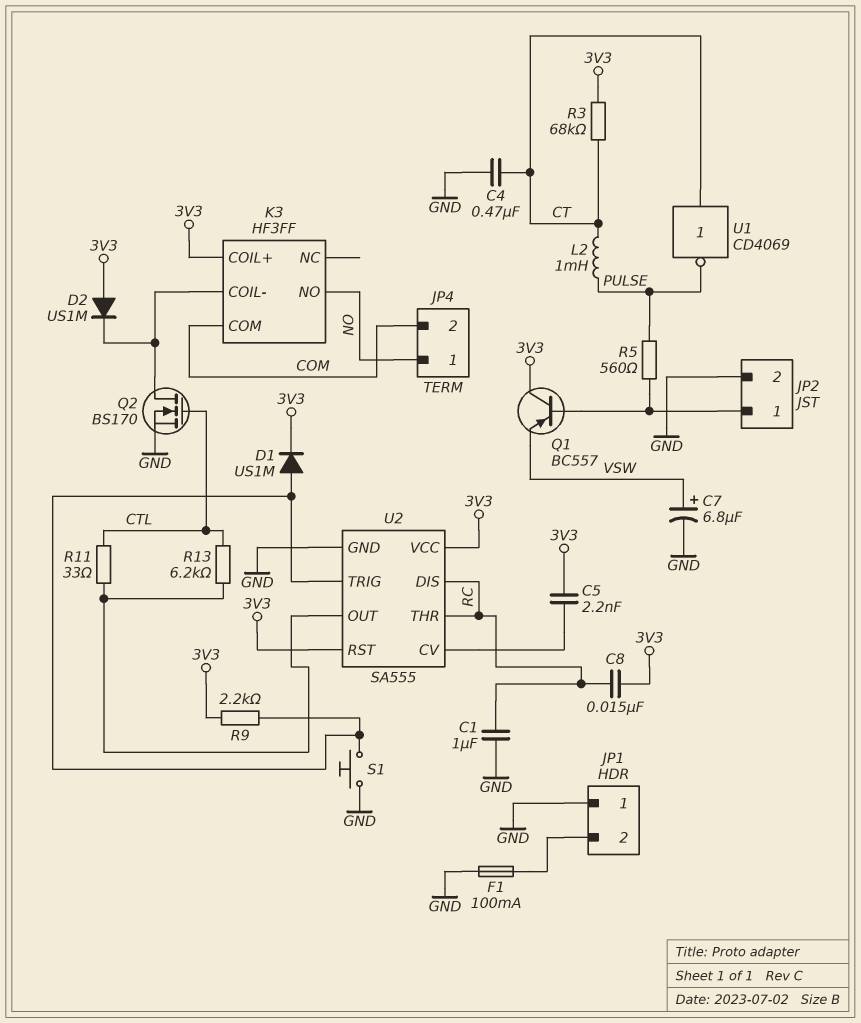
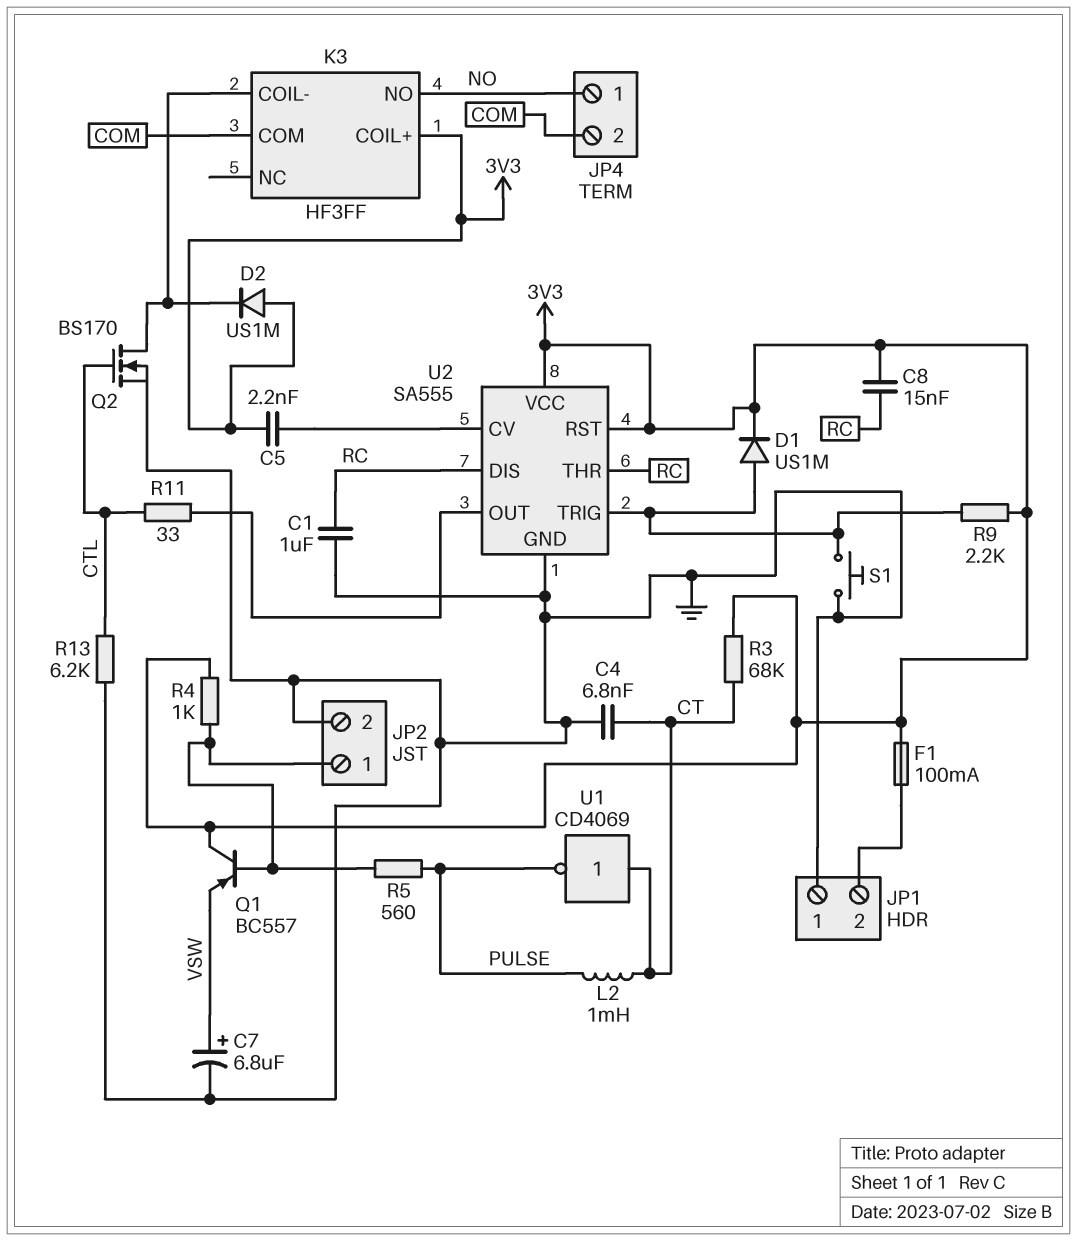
C4: 470nF (CT, GND) -> 6.8nF (CT, GND)
F1: 100mA (GND, JP1/2) -> 100mA (3V3, JP1/2)
R4: none -> 1k (3V3, JP2/1)
R13: 6.2k (CTL, U2/OUT) -> 6.2k (CTL, GND)

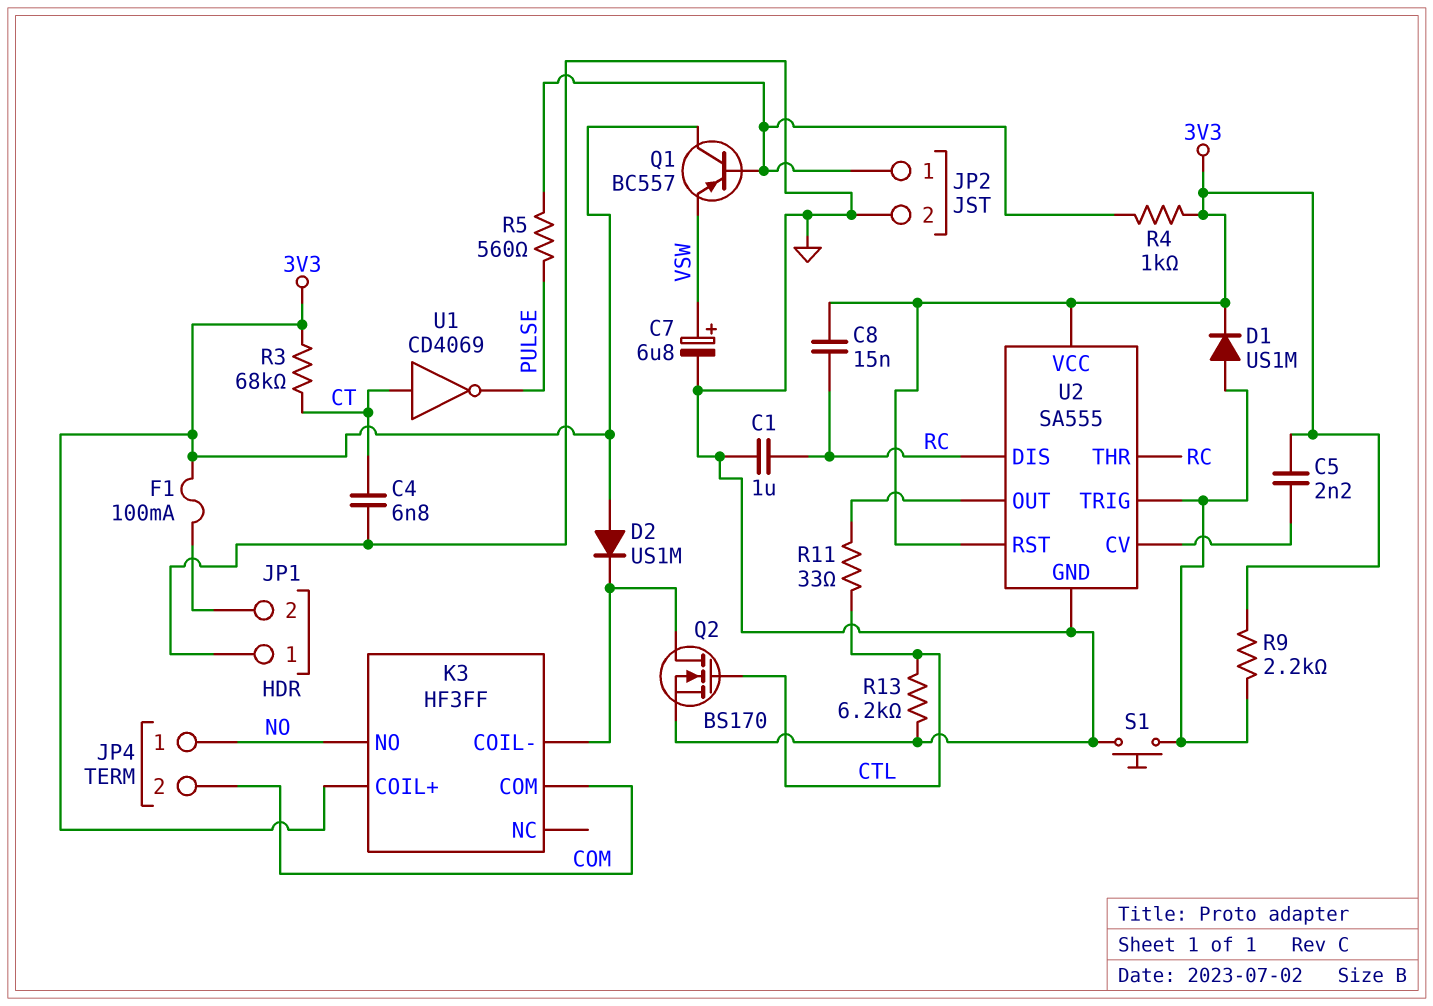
L2: 1mH (CT, PULSE) -> none

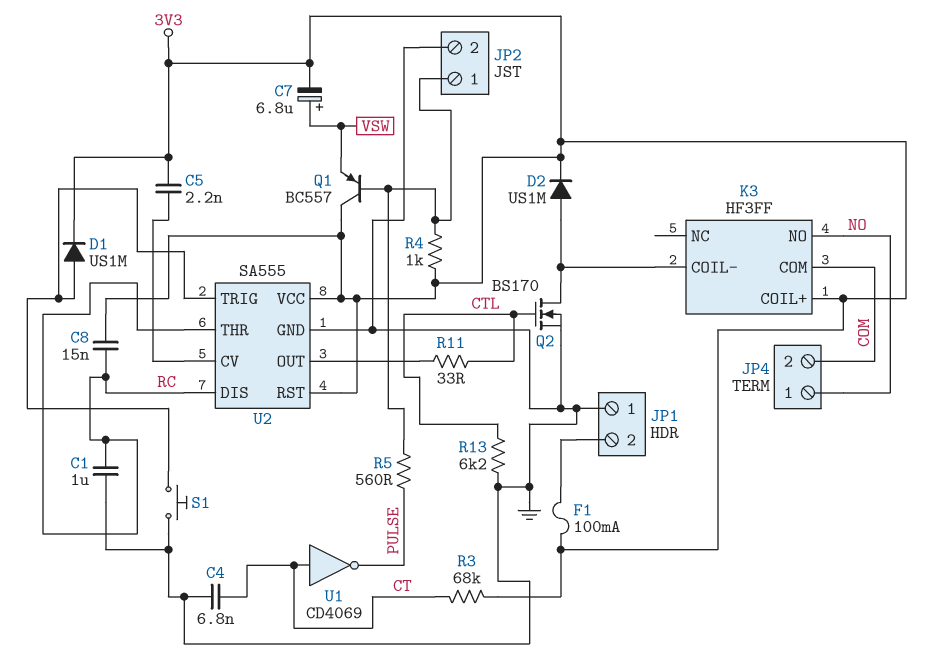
C7: 6.8uF (plus VSW, minus GND) -> 6.8uF (plus VSW, minus 3V3)
D2: diode US1M (A 3V3, K K3/COIL-) -> diode US1M (A K3/COIL-, K 3V3)
R9: 2.2k (3V3, U2/TRIG) -> none

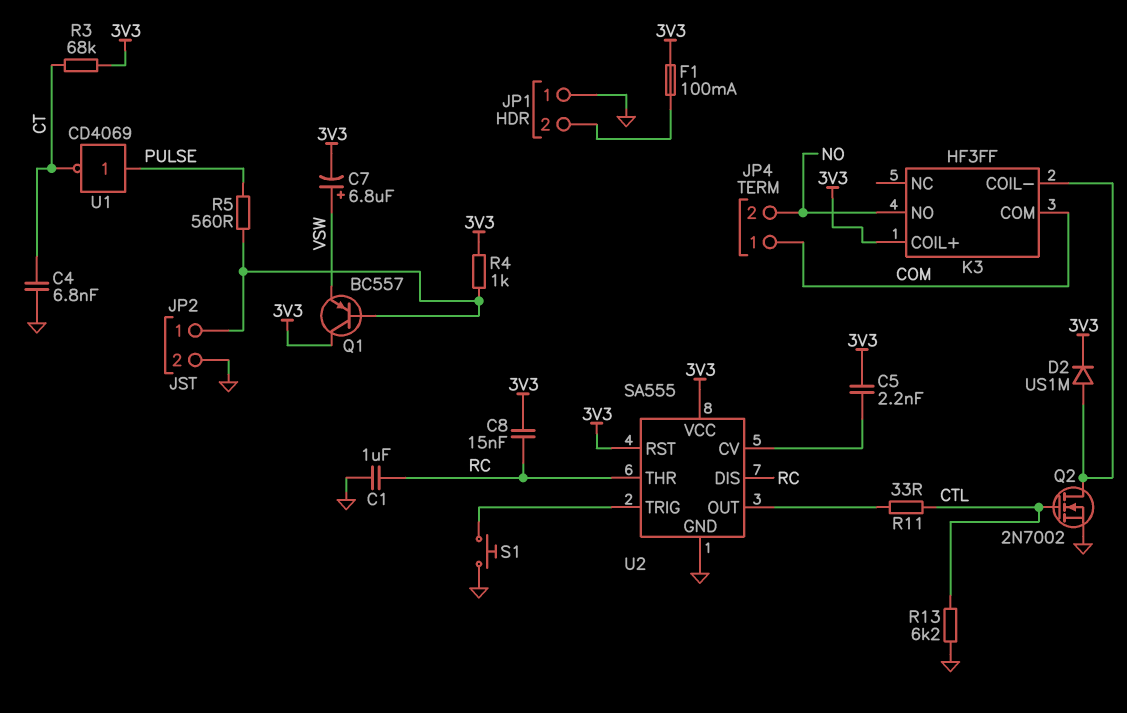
D1: diode US1M (A U2/TRIG, K 3V3) -> none
JP4 pin 1: NO -> COM
JP4 pin 2: COM -> NO
Q2: NMOS BS170 (G CTL, D K3/COIL-, S GND) -> NMOS 2N7002 (G CTL, D K3/COIL-, S GND)
U1: NOT CD4069 (in CT, out PULSE) -> NOT CD4069 (in PULSE, out CT)

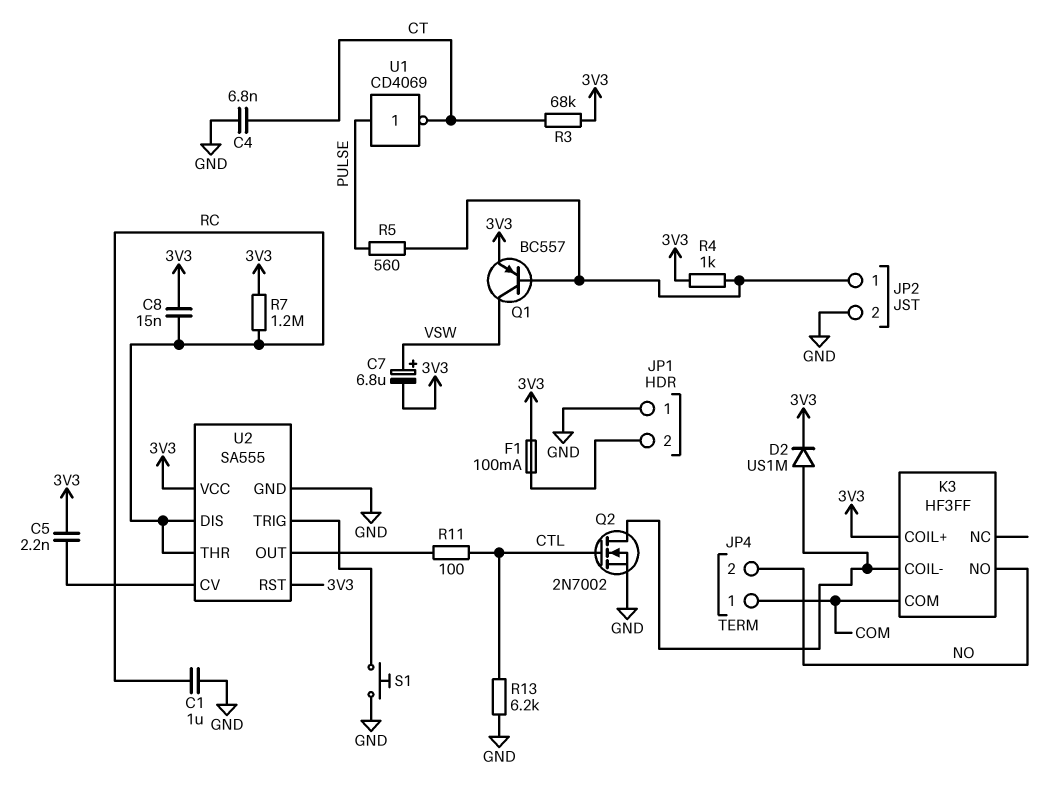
Q1: PNP BC557 (B JP2/1, C 3V3, E VSW) -> PNP BC557 (B JP2/1, C VSW, E 3V3)
R7: none -> 1.2M (3V3, RC)
R11: 33 (CTL, U2/OUT) -> 100 (CTL, U2/OUT)

